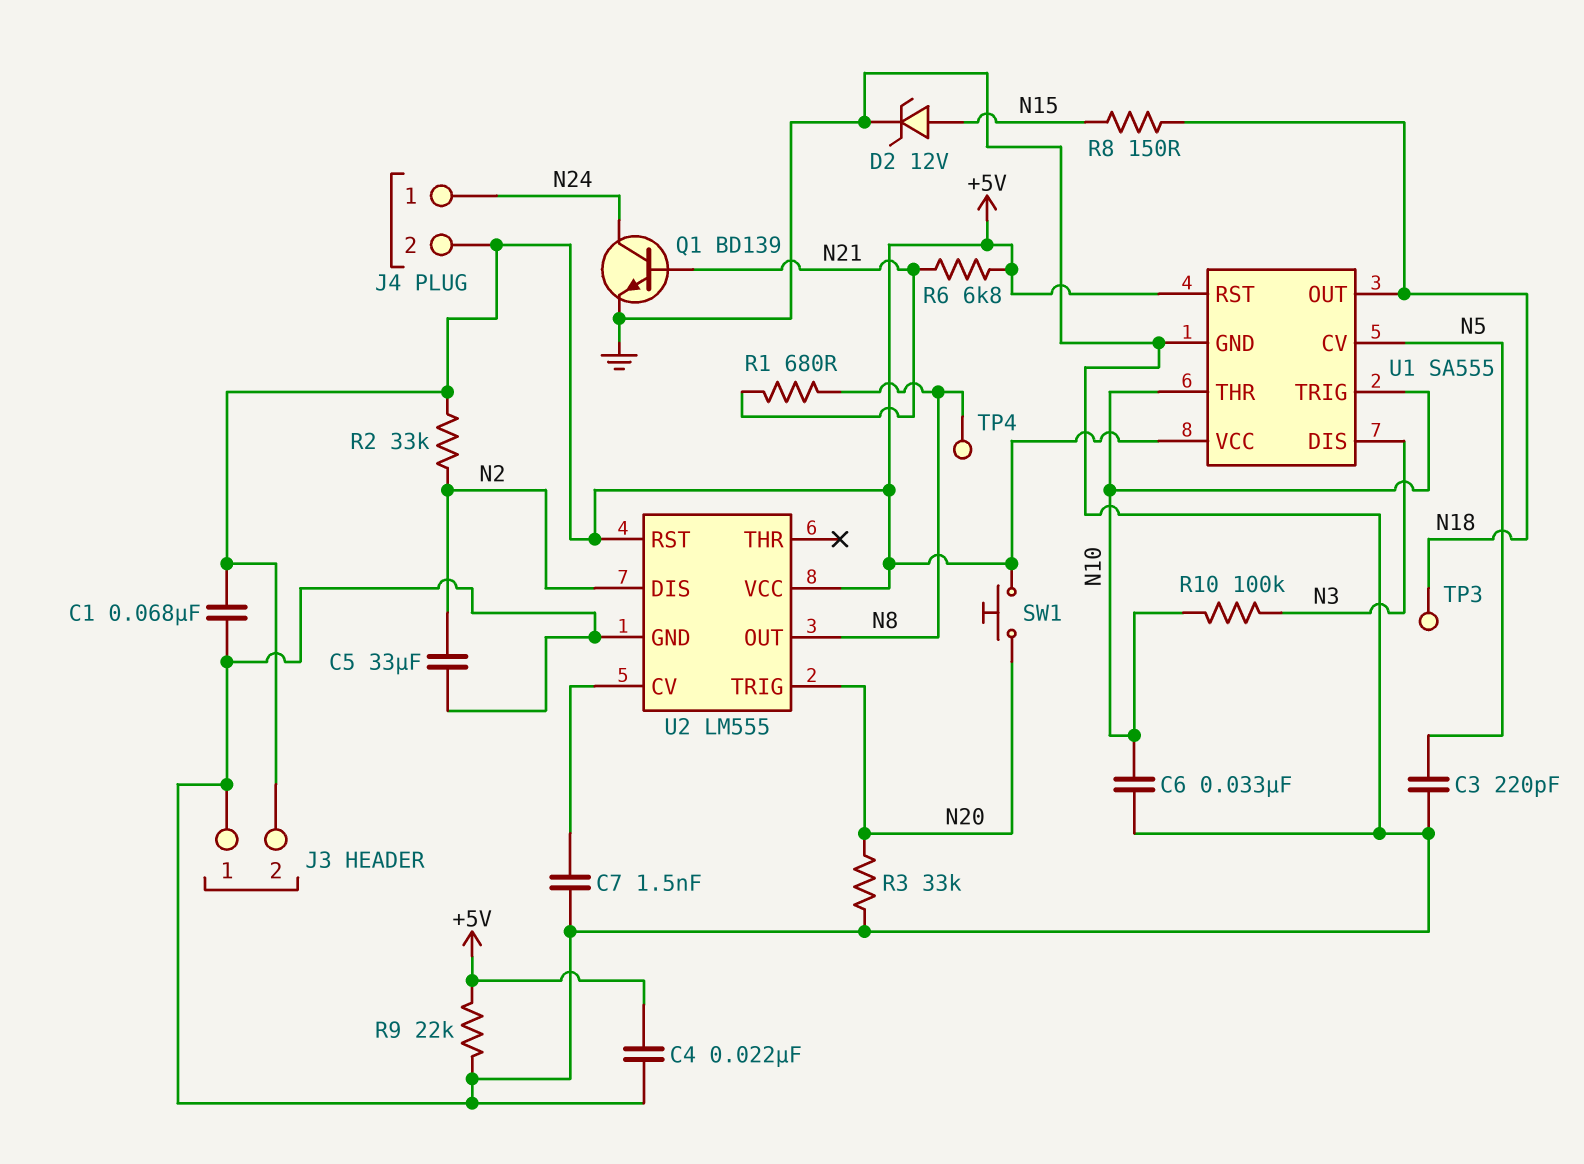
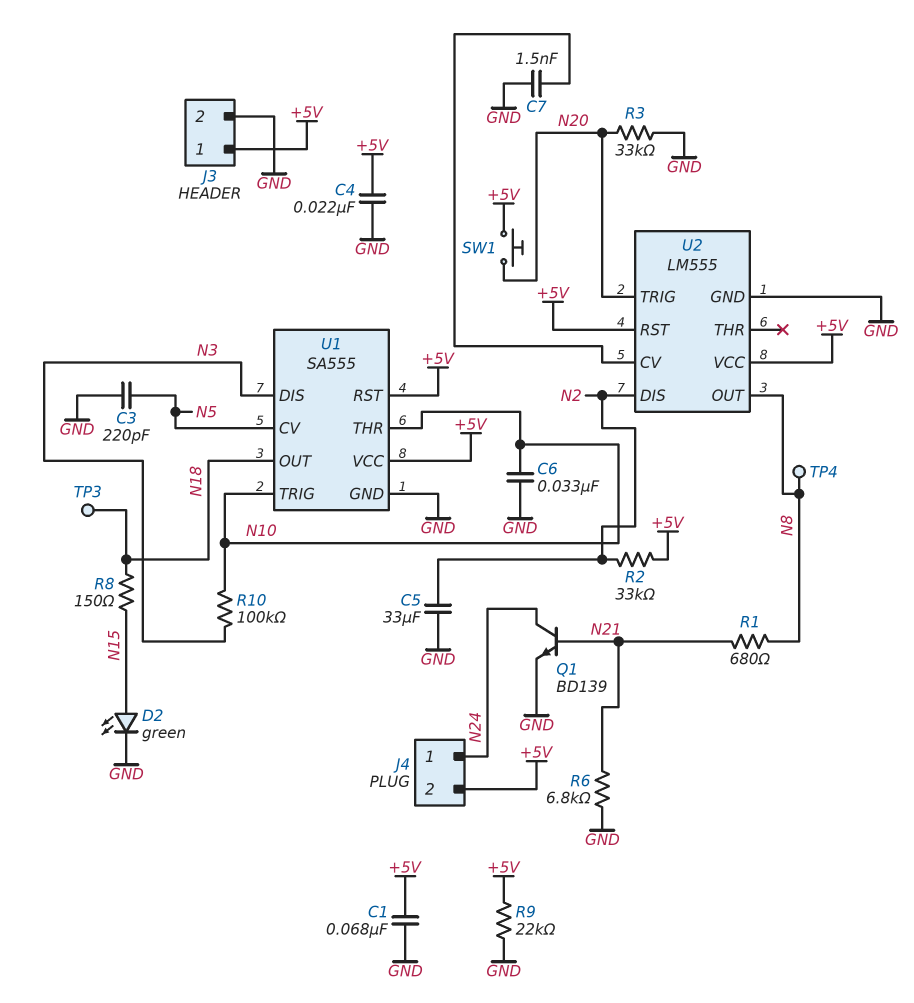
D2: zener 12V (A N15, K GND) -> LED green (A N15, K GND)
J3 pin 1: GND -> +5V
J3 pin 2: +5V -> GND
R6: 6.8k (+5V, N21) -> 6.8k (GND, N21)

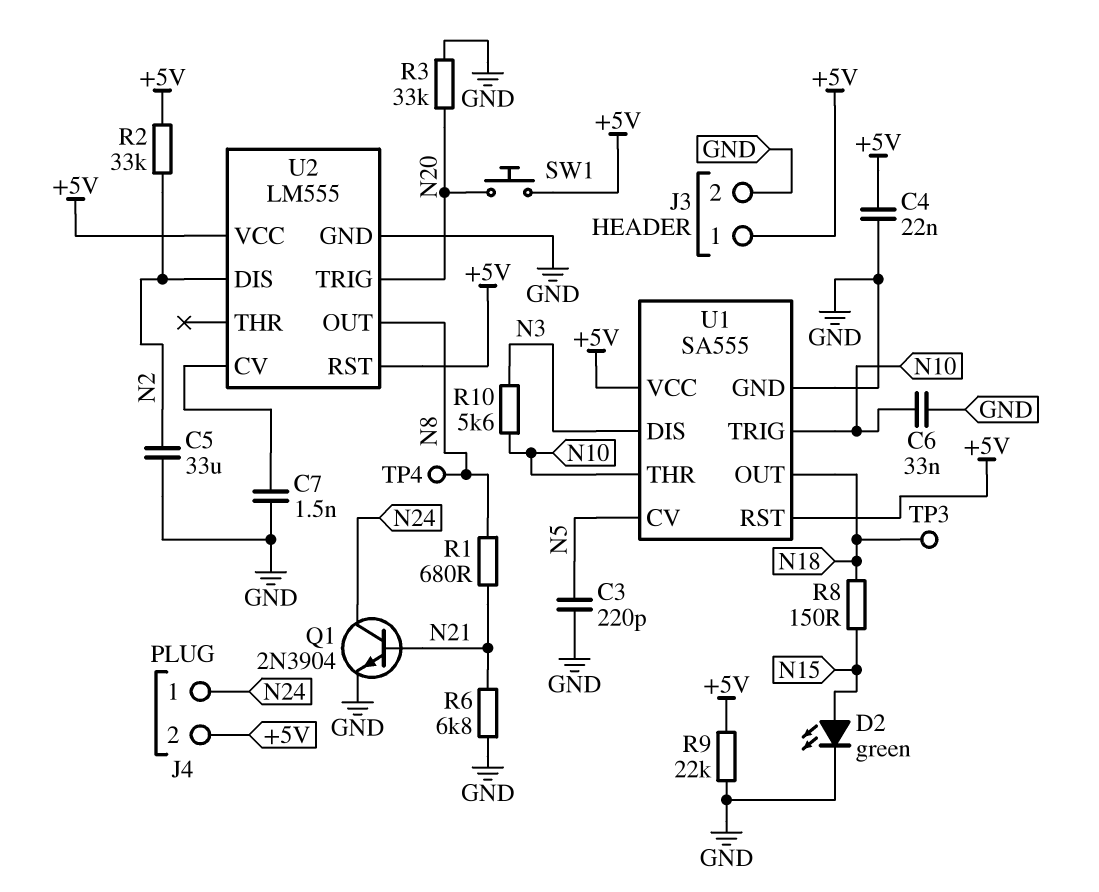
C1: 68nF (+5V, GND) -> none
Q1: NPN BD139 (B N21, C N24, E GND) -> NPN 2N3904 (B N21, C N24, E GND)
R10: 100k (N3, N10) -> 5.6k (N3, N10)

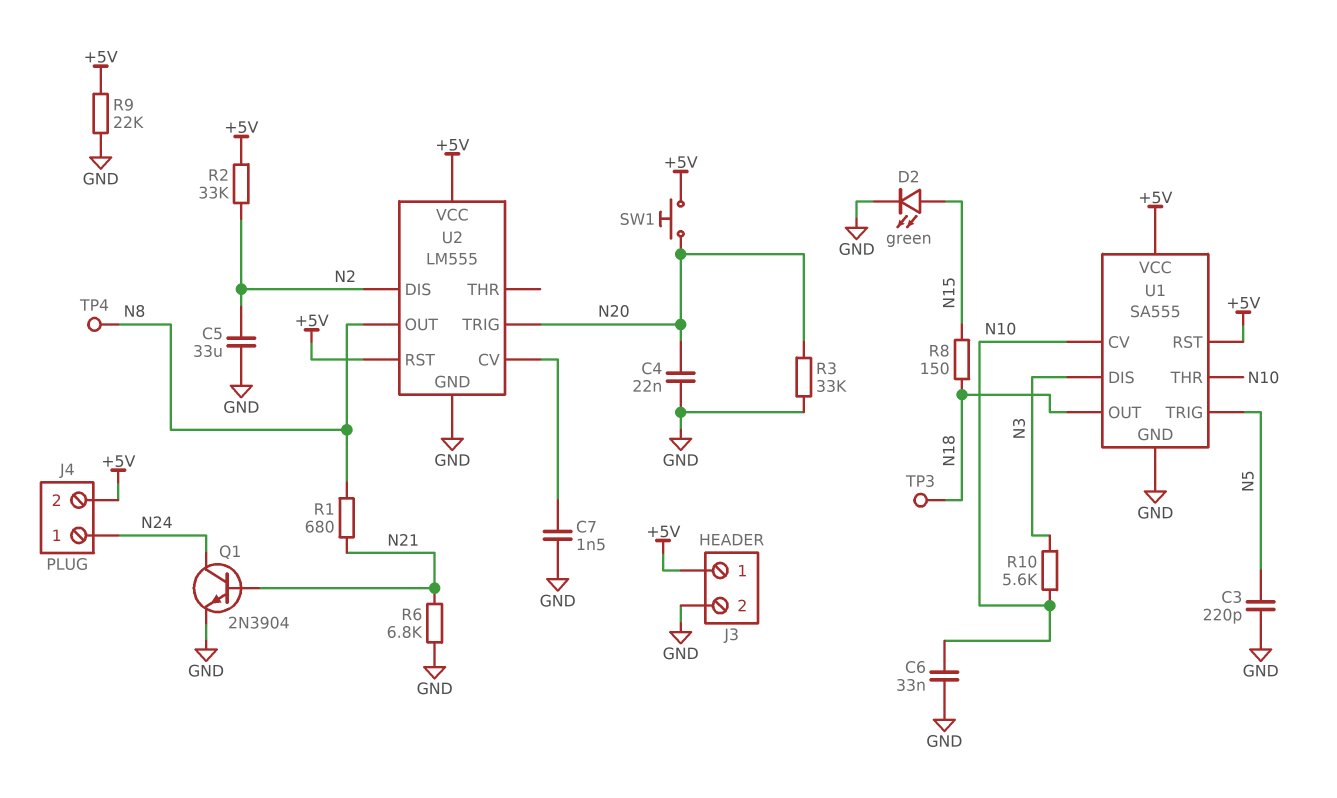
C4: 22nF (+5V, GND) -> 22nF (GND, N20)
U1 pin CV: N5 -> N10
U1 pin TRIG: N10 -> N5

